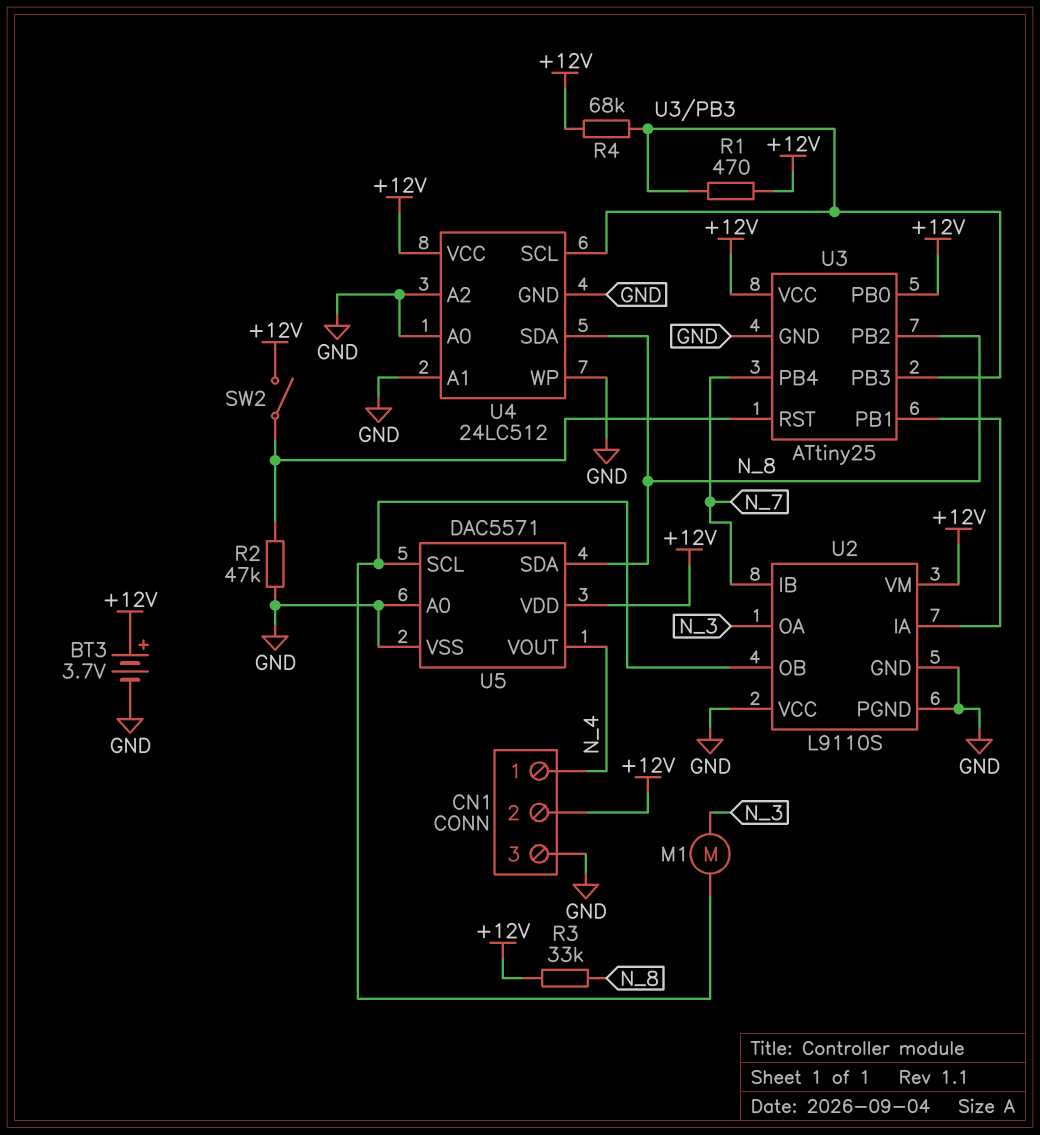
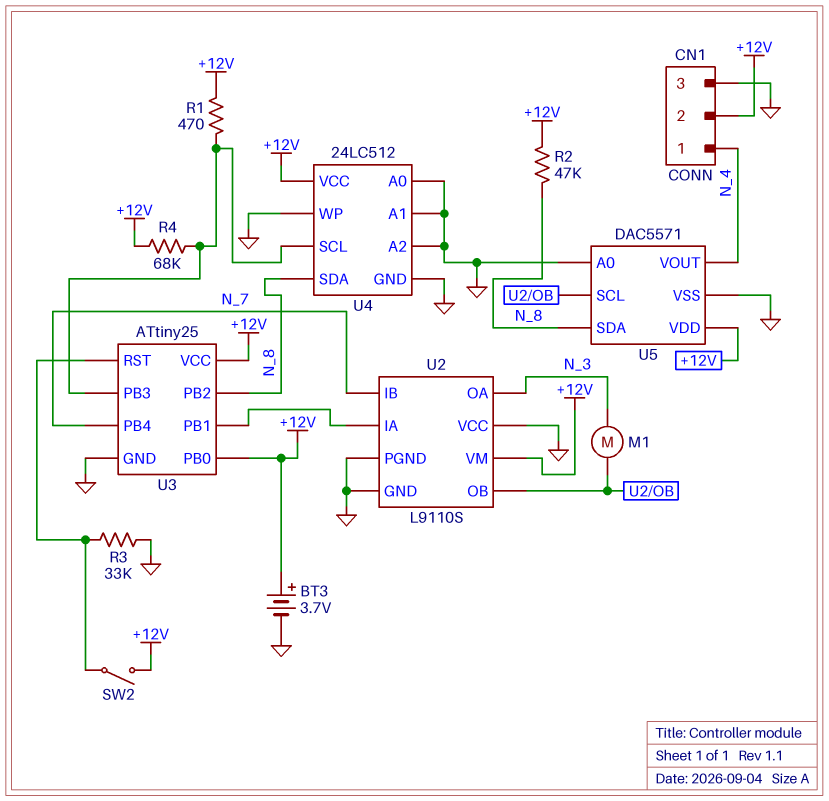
R2: 47k (GND, U3/RST) -> 47k (+12V, N_8)
R3: 33k (+12V, N_8) -> 33k (GND, U3/RST)

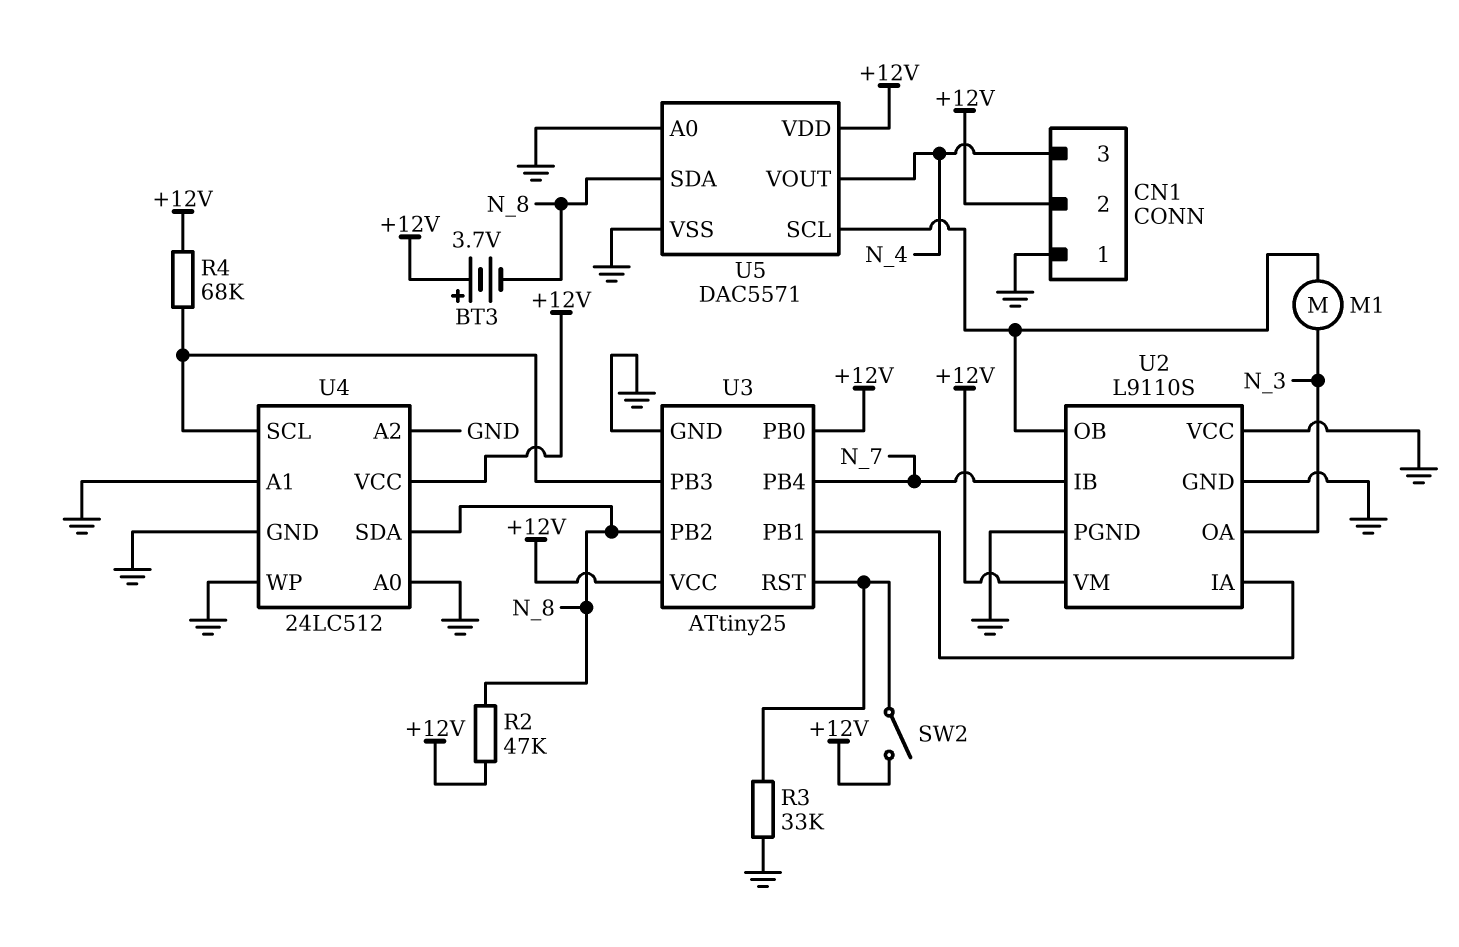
BT3: 3.7V (plus +12V, minus GND) -> 3.7V (plus +12V, minus N_8)
CN1 pin 1: N_4 -> GND
CN1 pin 3: GND -> N_4
R1: 470 (+12V, U3/PB3) -> none

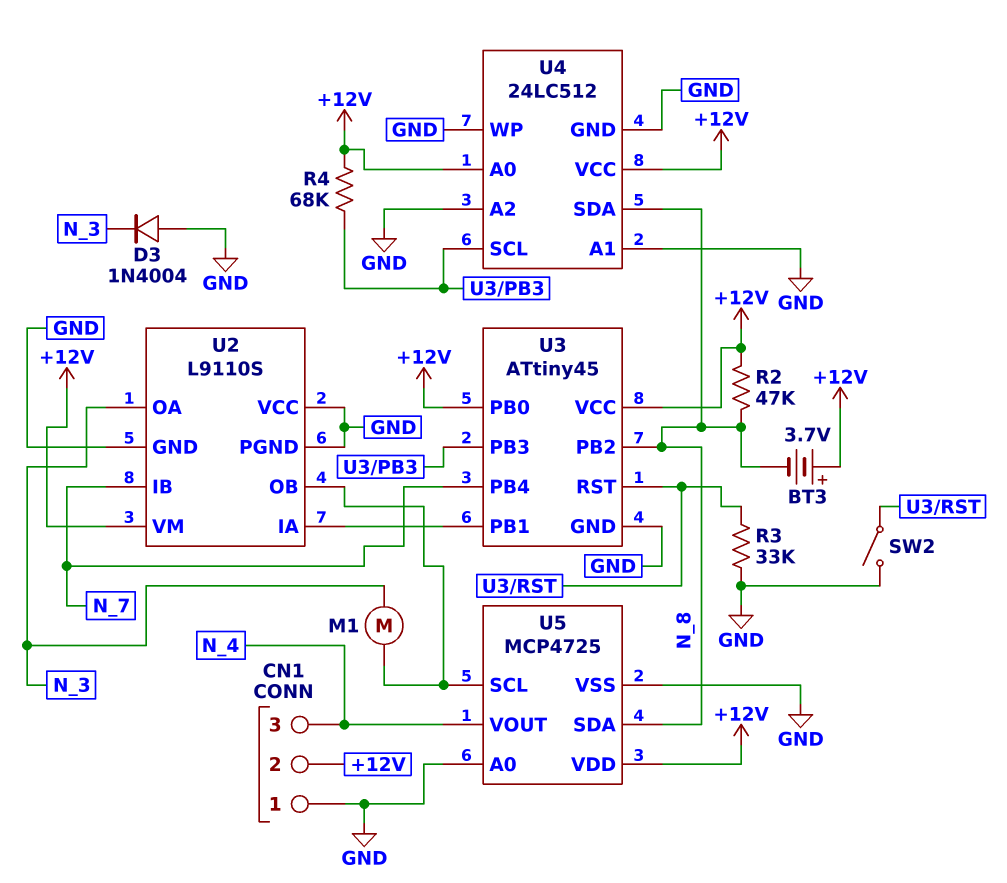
D3: none -> diode 1N4004 (A GND, K N_3)
SW2: switch (+12V, U3/RST) -> switch (GND, U3/RST)
U3: ATtiny25 -> ATtiny45
U4 pin A0: GND -> +12V
U5: DAC5571 -> MCP4725

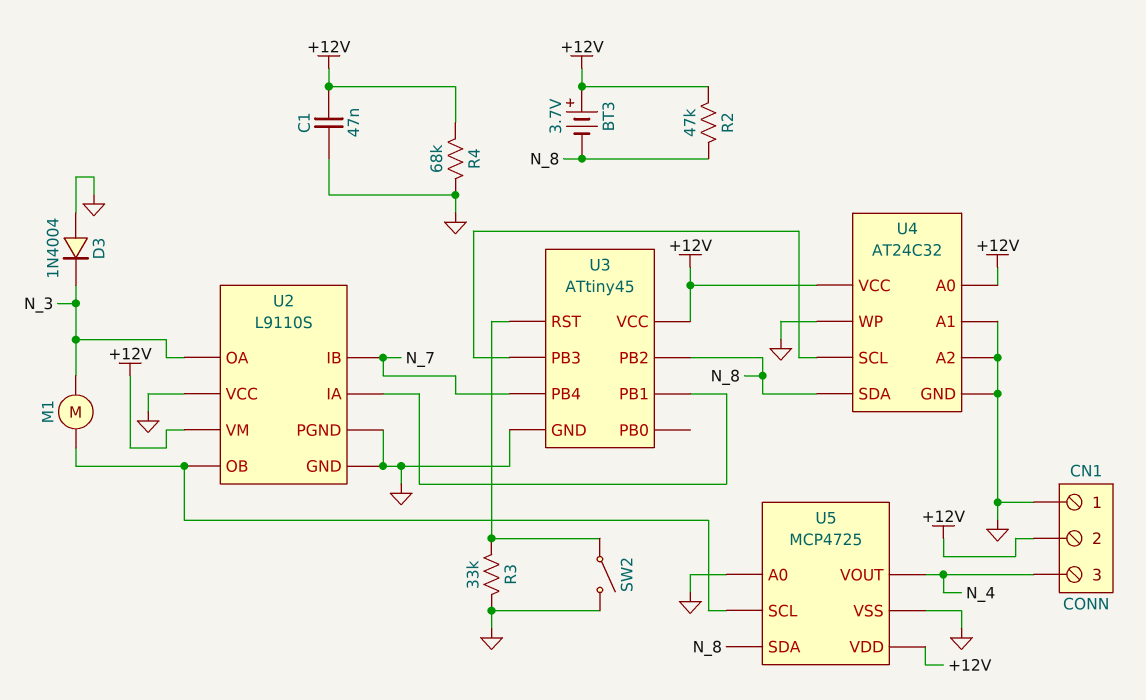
C1: none -> 47nF (+12V, GND)
R4: 68k (+12V, U3/PB3) -> 68k (+12V, GND)
U3 pin PB0: +12V -> none
U4: 24LC512 -> AT24C32

